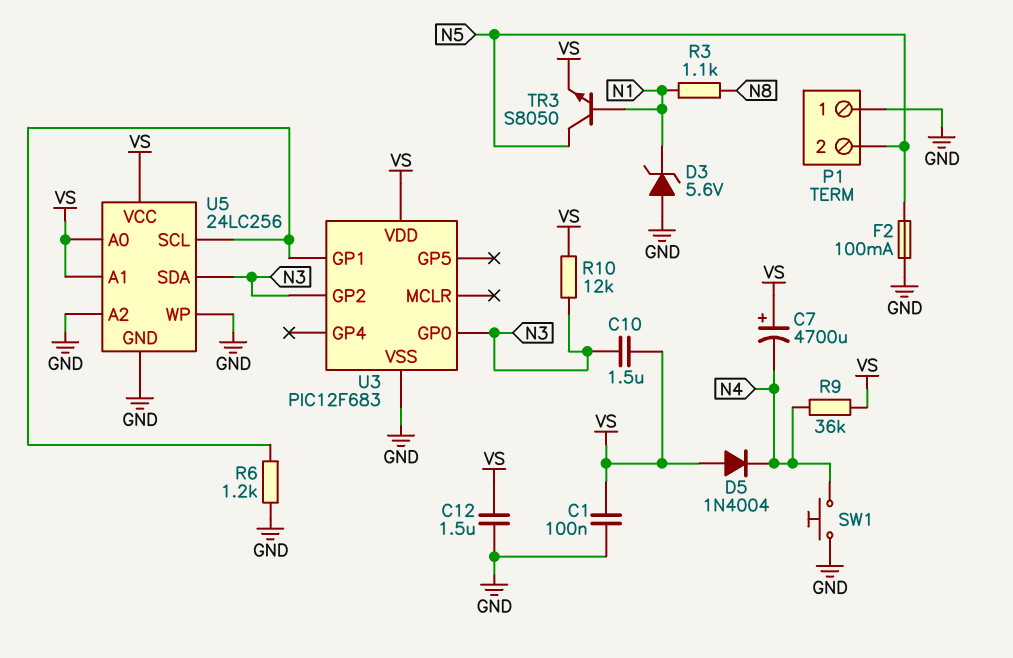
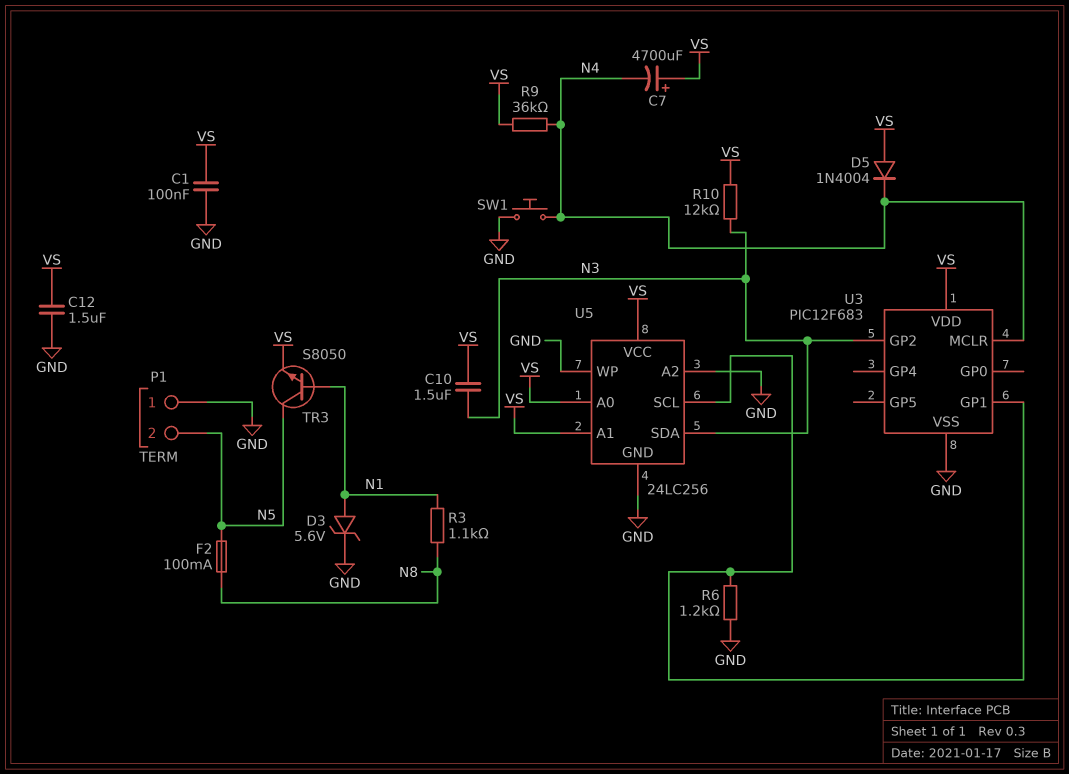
D3: zener 5.6V (A GND, K N1) -> zener 5.6V (A N1, K GND)
F2: 100mA (GND, N5) -> 100mA (N5, N8)
U3 pin GP0: N3 -> none
U3 pin MCLR: none -> N4

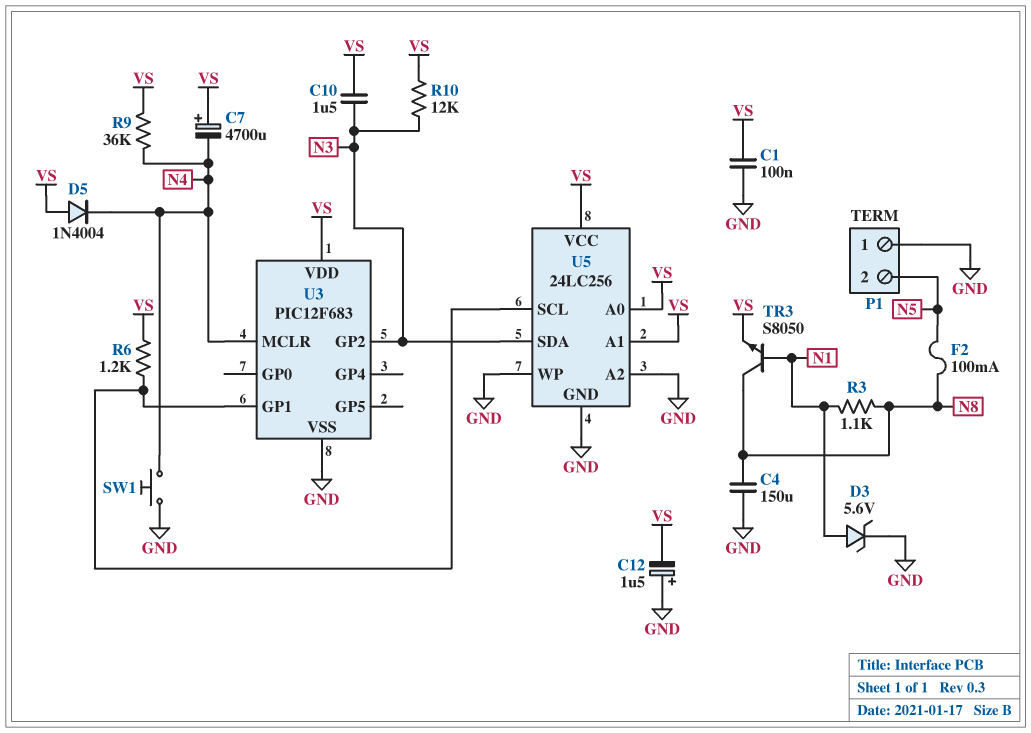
C4: none -> 150uF (GND, N8)
C12: 1.5uF (GND, VS) -> 1.5uF (plus GND, minus VS)
R6: 1.2k (GND, U3/GP1) -> 1.2k (U3/GP1, VS)
TR3: NPN S8050 (B N1, C N5, E VS) -> NPN S8050 (B N1, C N8, E VS)

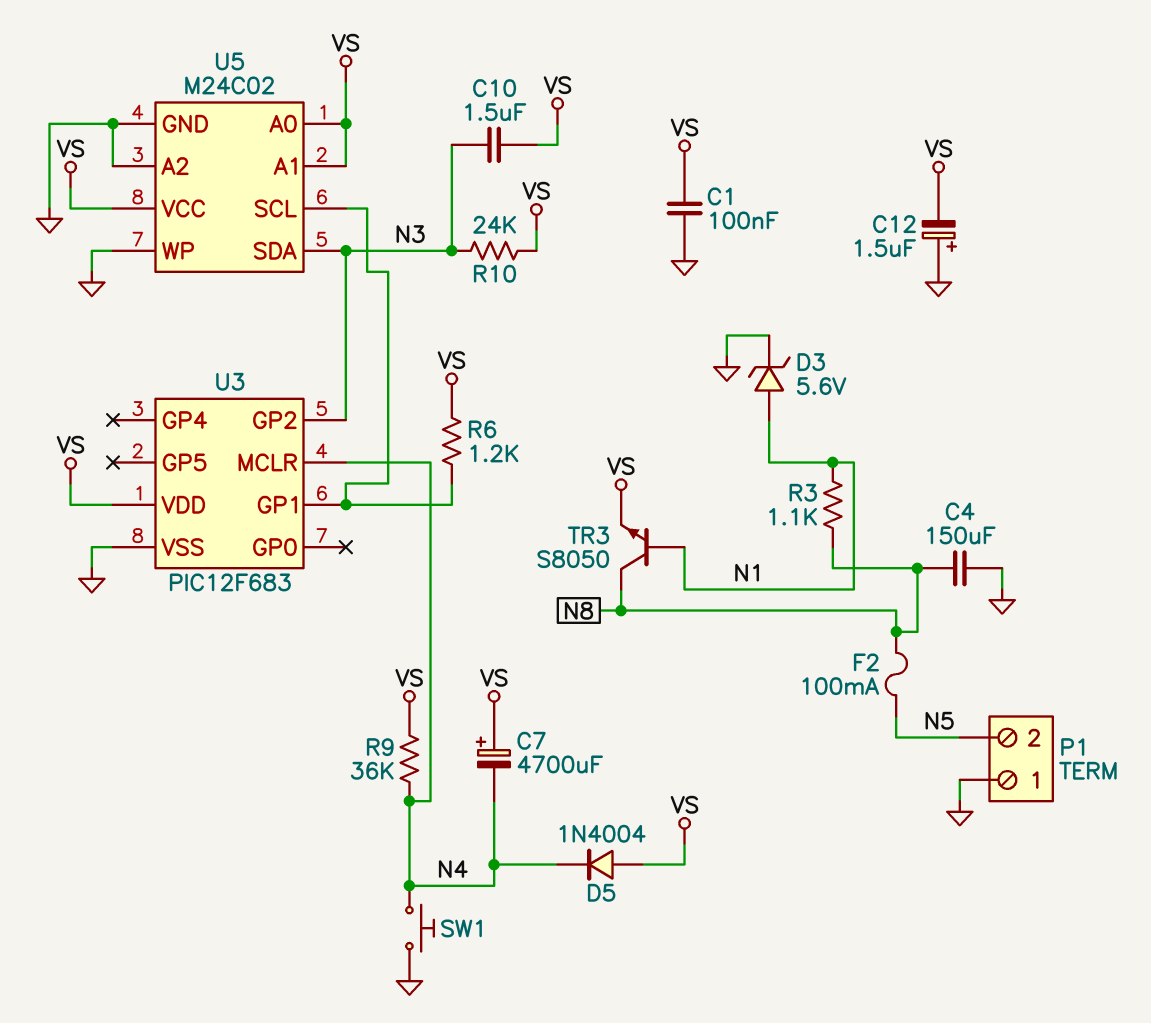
R10: 12k (N3, VS) -> 24k (N3, VS)
U5: 24LC256 -> M24C02

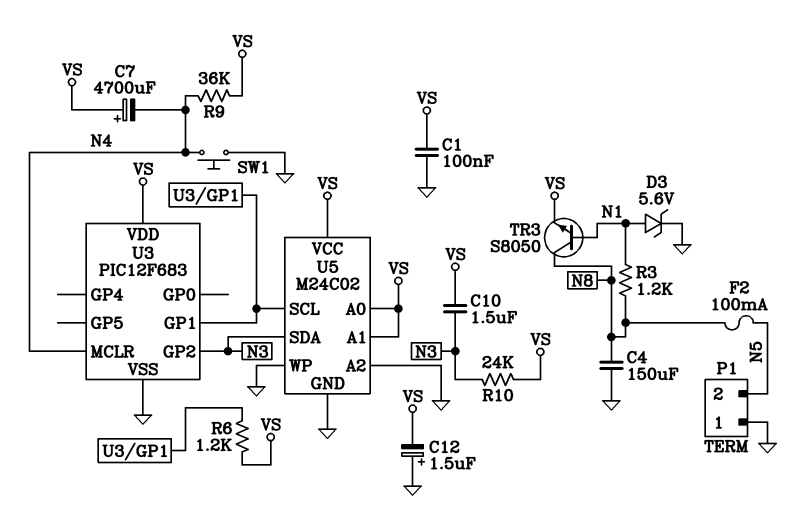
D5: diode 1N4004 (A VS, K N4) -> none
R3: 1.1k (N1, N8) -> 1.2k (N1, N8)

